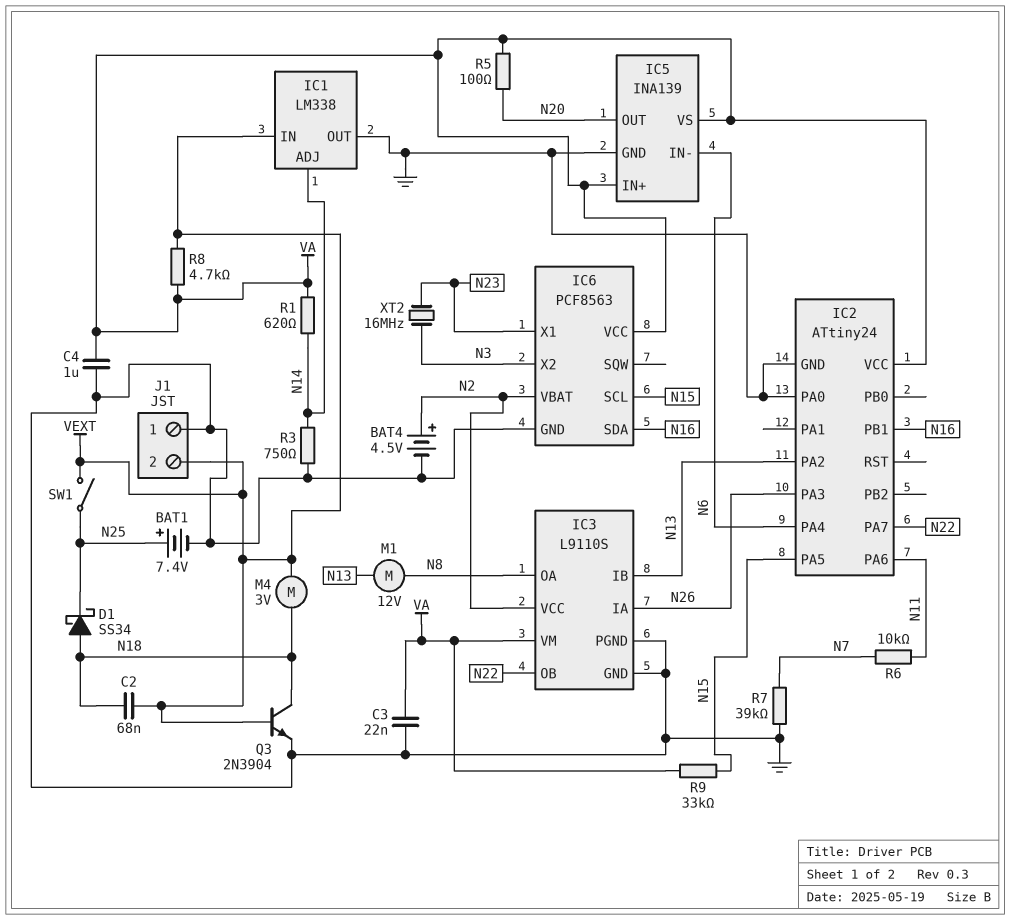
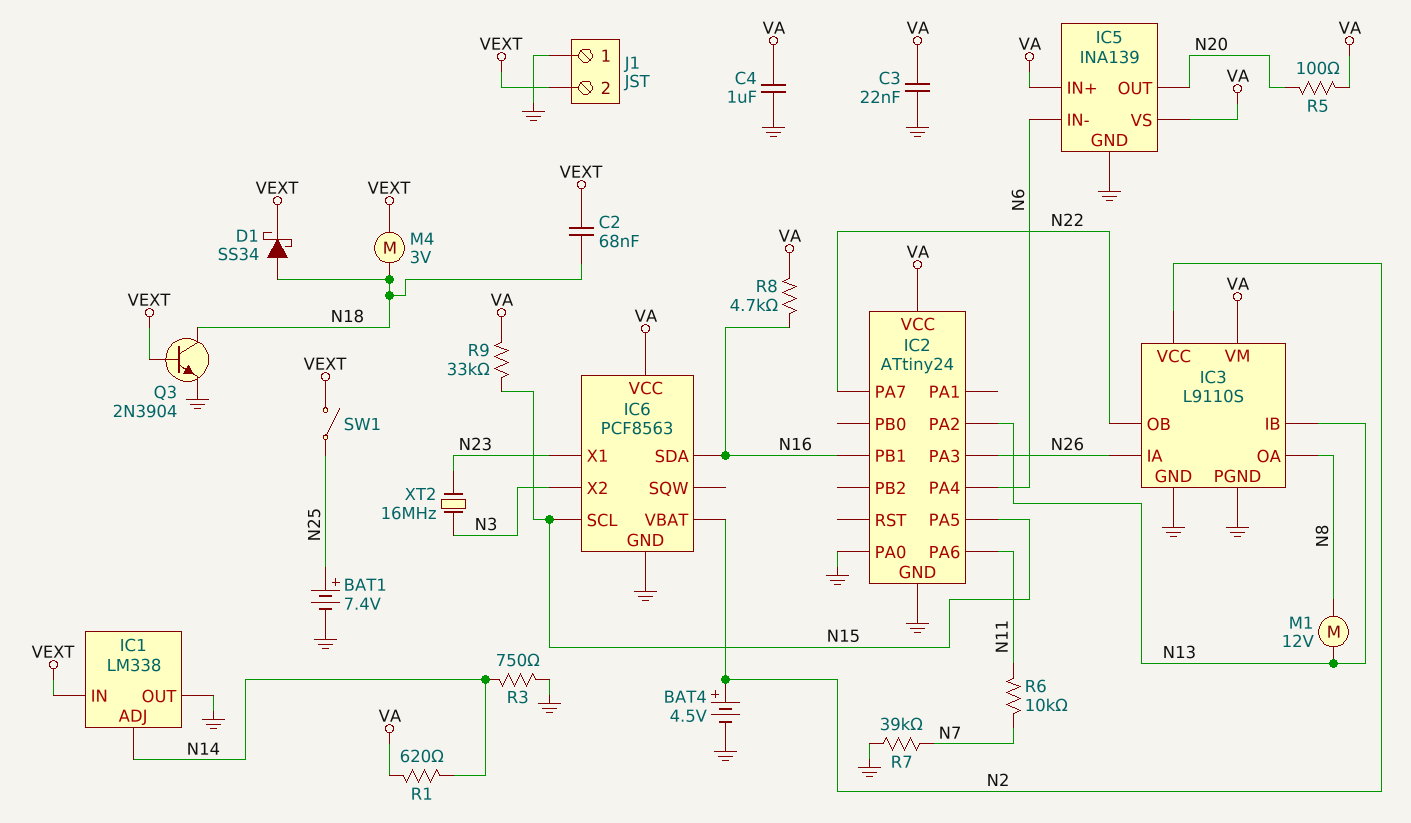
D1: schottky SS34 (A N18, K N25) -> schottky SS34 (A N18, K VEXT)
R8: 4.7k (VA, VEXT) -> 4.7k (N16, VA)

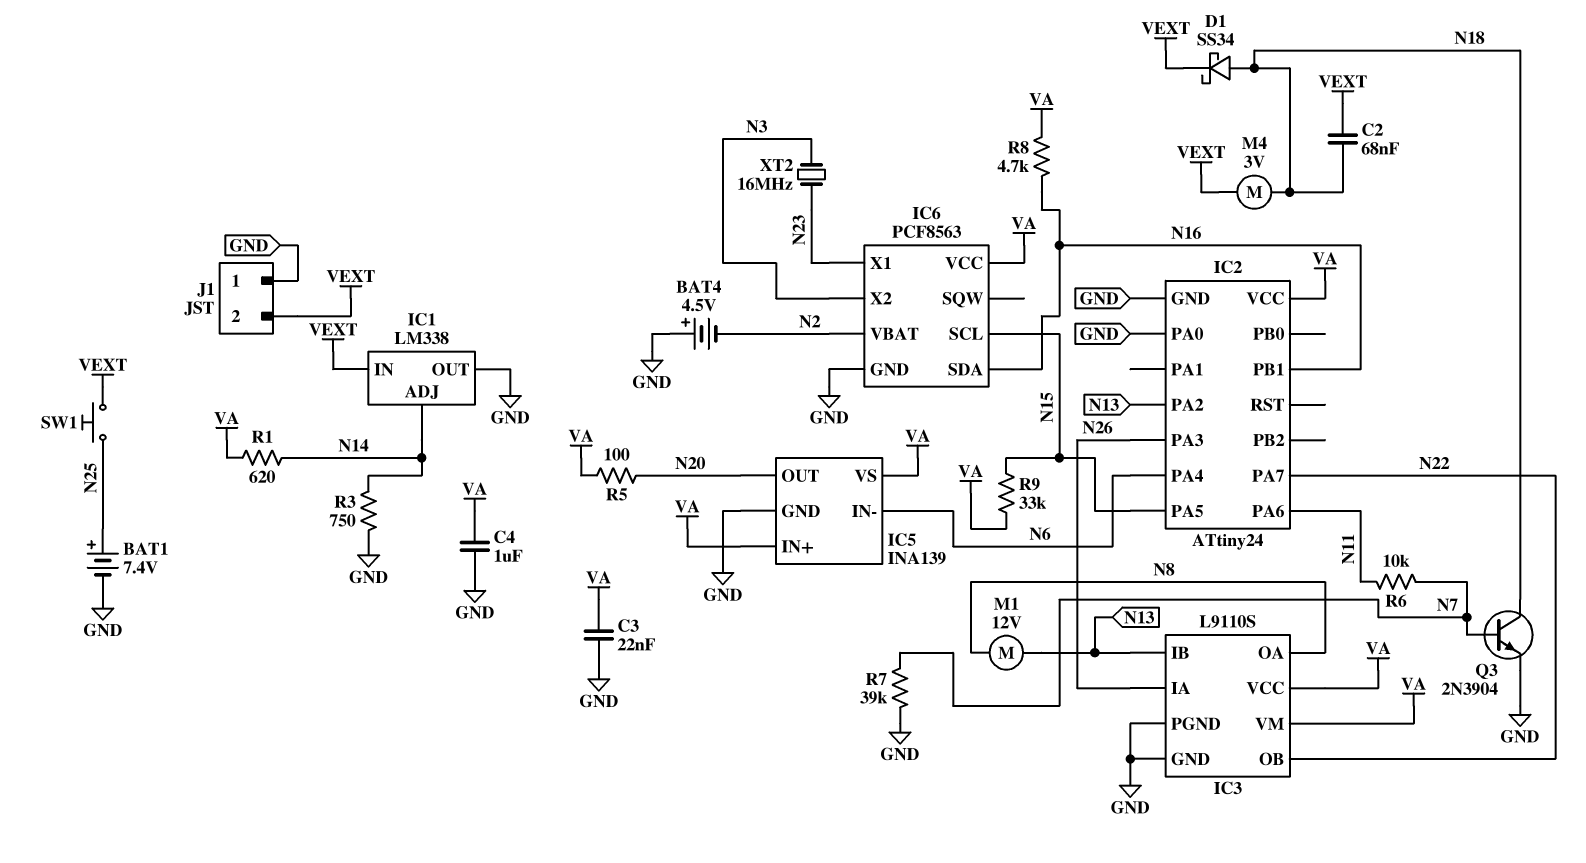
BAT4: 4.5V (plus N2, minus GND) -> 4.5V (plus GND, minus N2)
IC3 pin VCC: N2 -> VA
Q3: NPN 2N3904 (B VEXT, C N18, E GND) -> NPN 2N3904 (B N7, C N18, E GND)
SW1: switch (N25, VEXT) -> button (N25, VEXT)

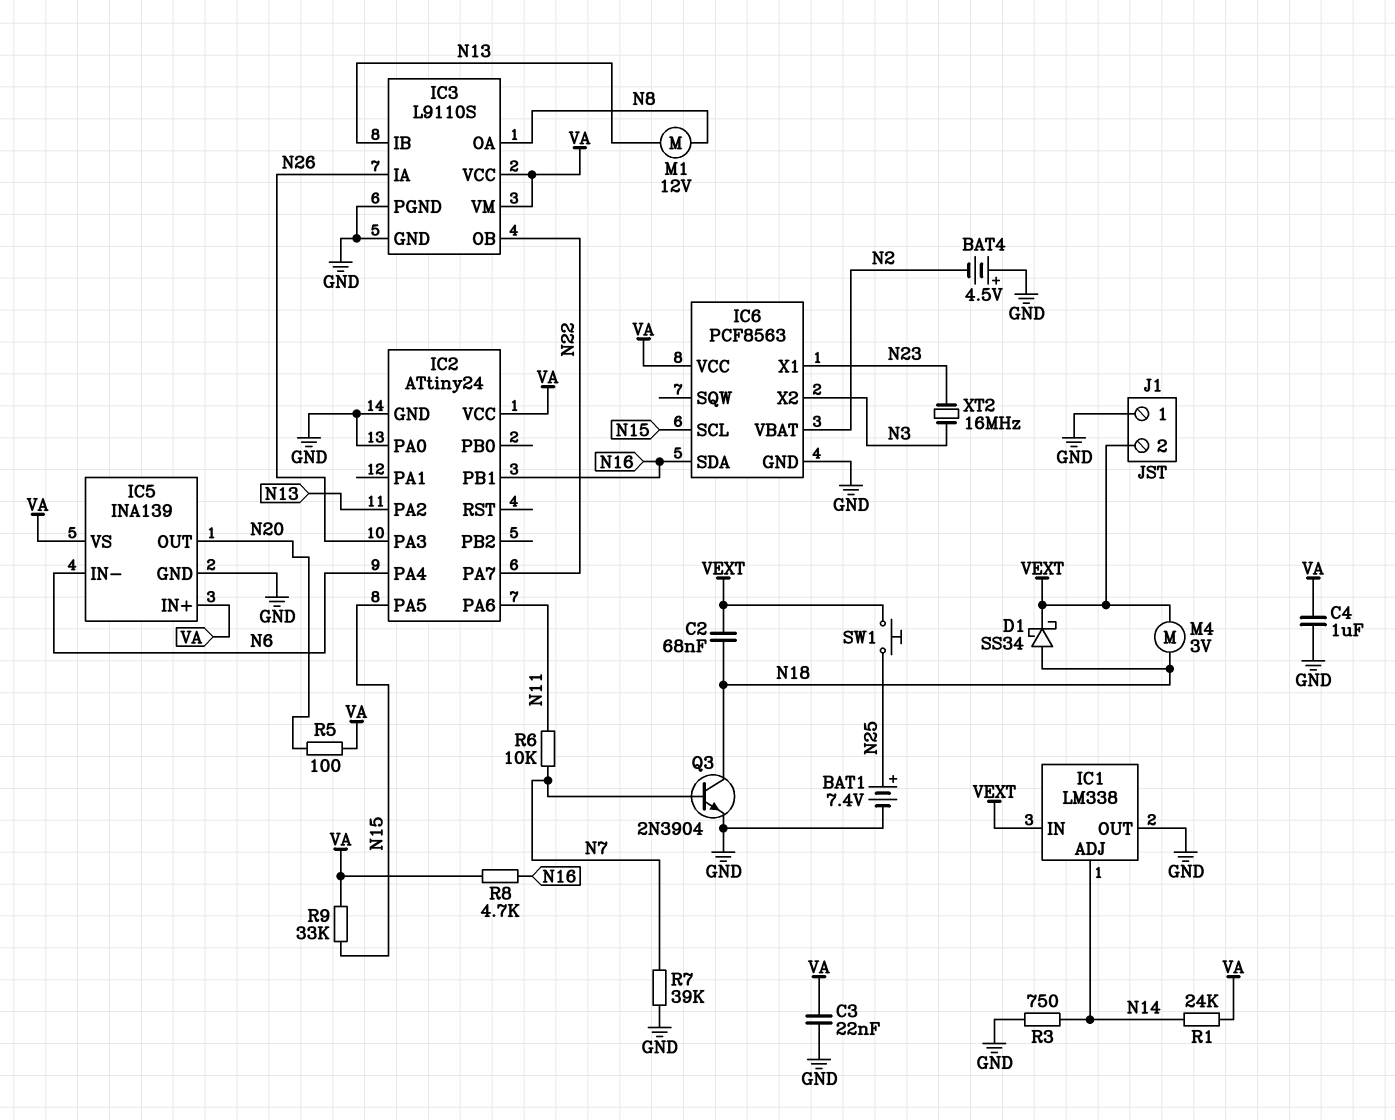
R1: 620 (N14, VA) -> 24k (N14, VA)

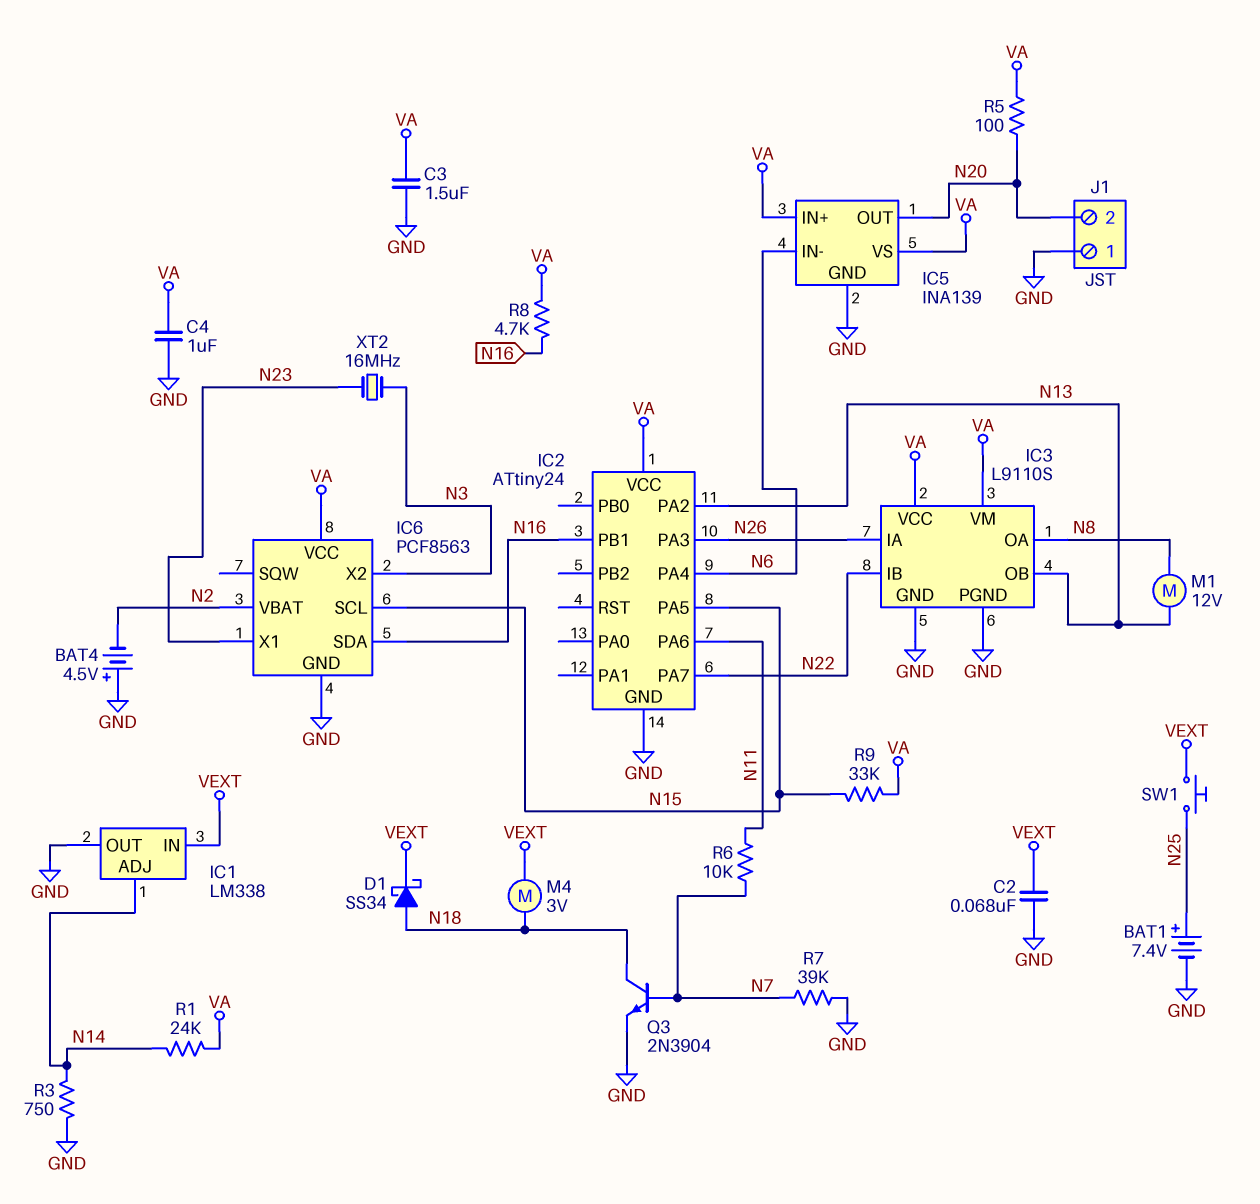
C2: 68nF (N18, VEXT) -> 68nF (GND, VEXT)
C3: 22nF (GND, VA) -> 1.5uF (GND, VA)
IC2 pin PA0: GND -> none
IC3 pin IB: N13 -> N22
IC3 pin OB: N22 -> N13
J1 pin 2: VEXT -> N20

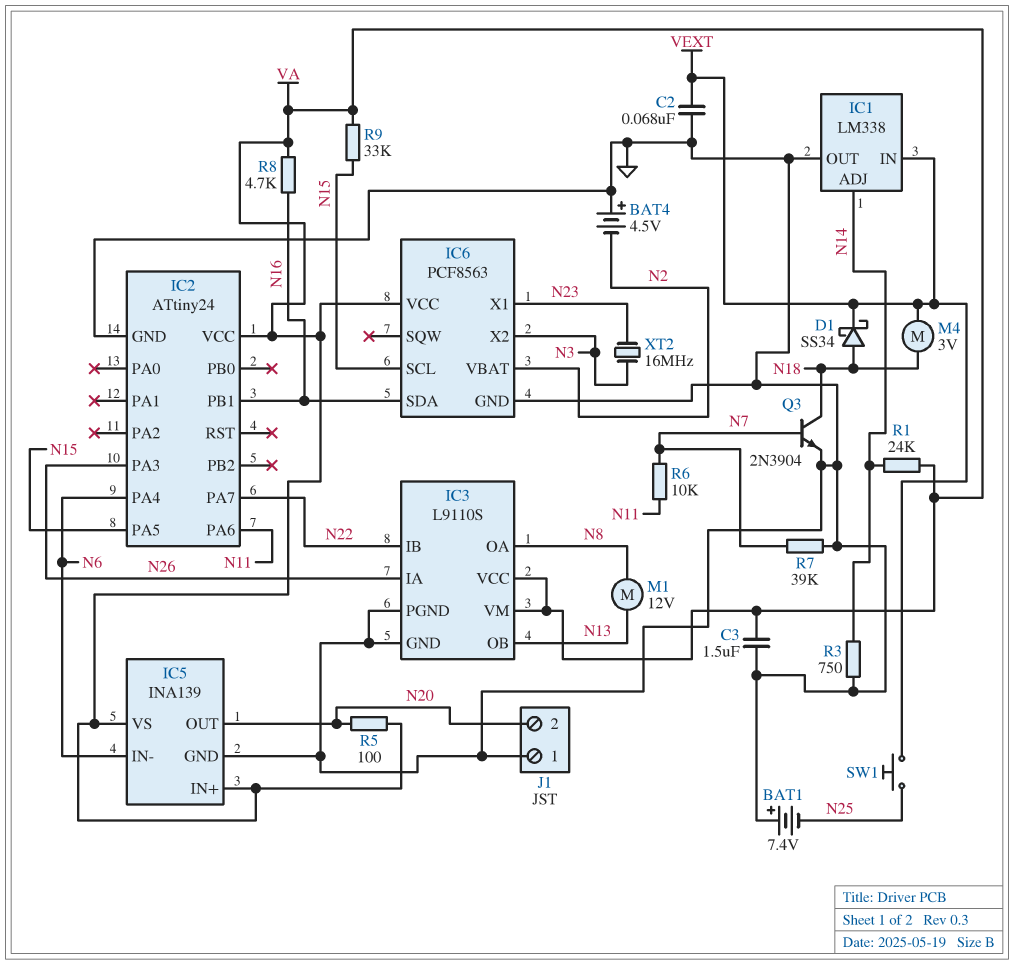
BAT1: 7.4V (plus N25, minus GND) -> 7.4V (plus GND, minus N25)
C4: 1uF (GND, VA) -> none
IC2 pin PA2: N13 -> none

